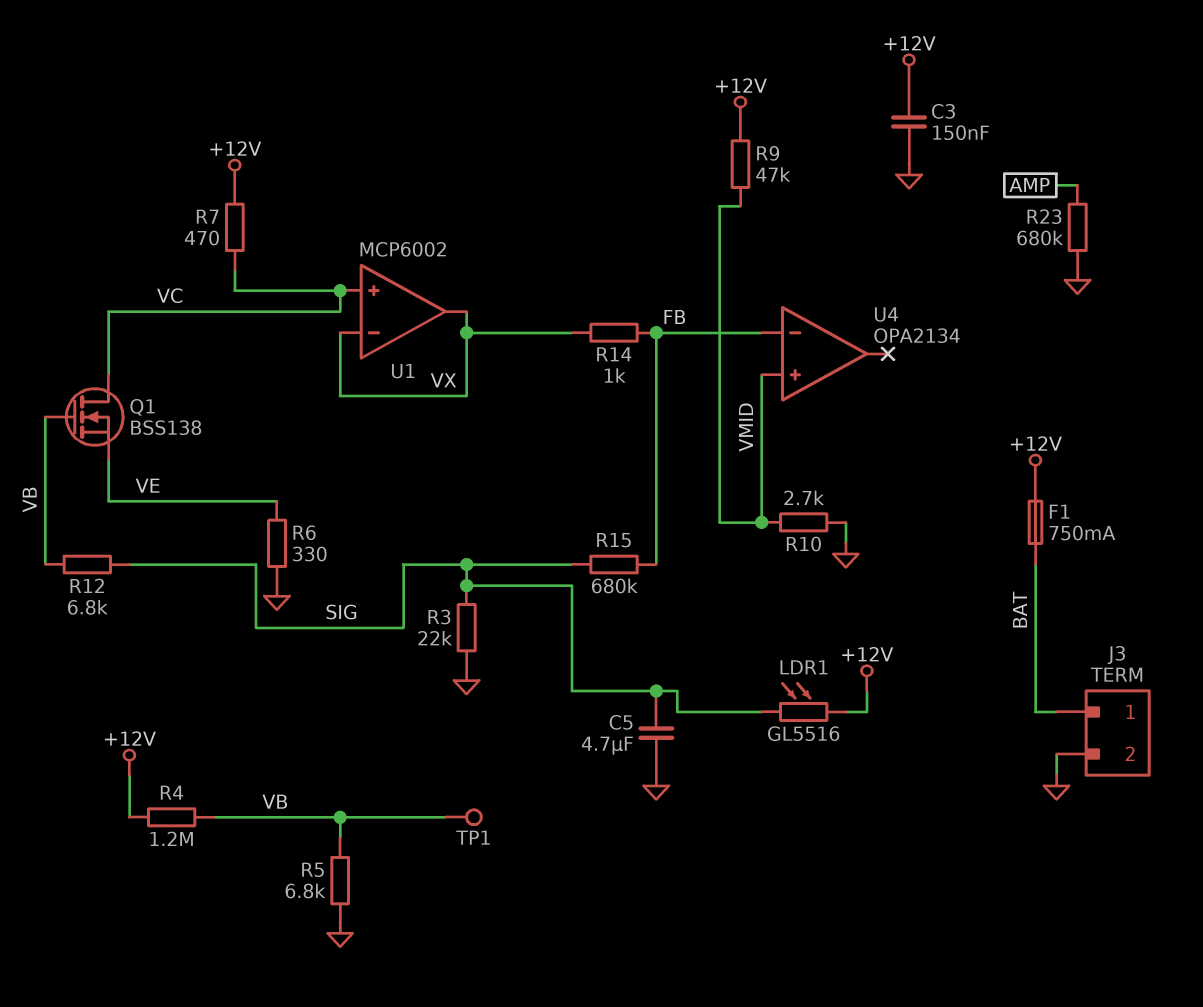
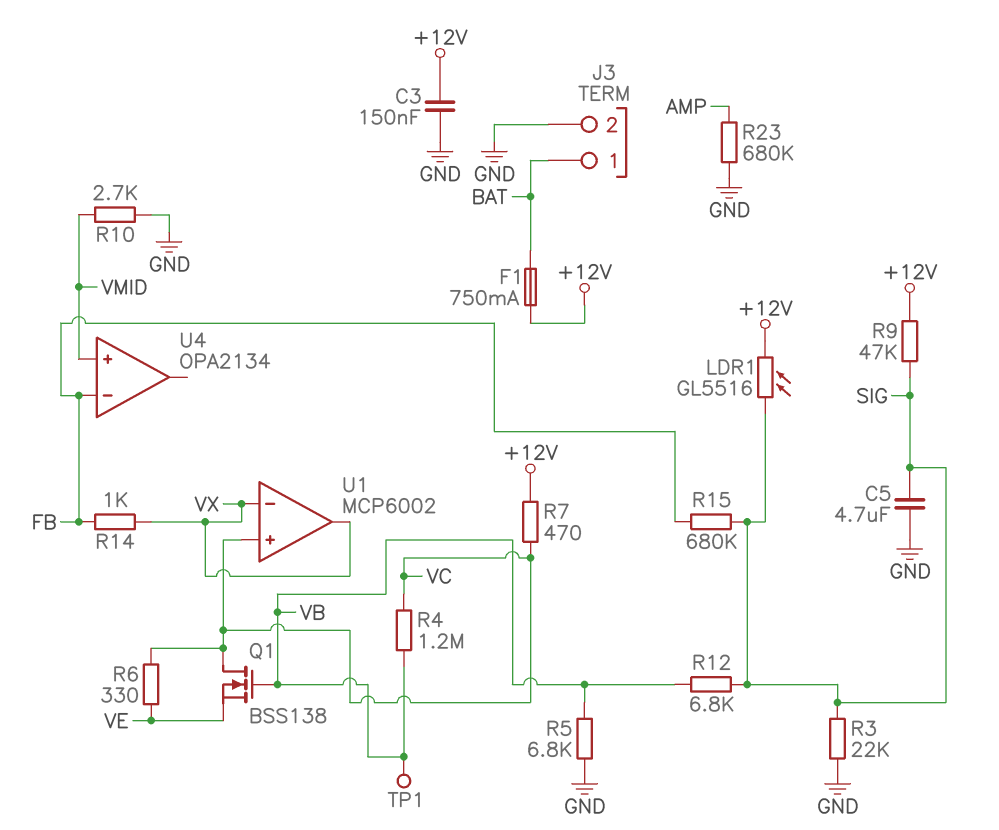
R4: 1.2M (+12V, VB) -> 1.2M (VB, VC)
R6: 330 (GND, VE) -> 330 (VC, VE)
R9: 47k (+12V, VMID) -> 47k (+12V, SIG)

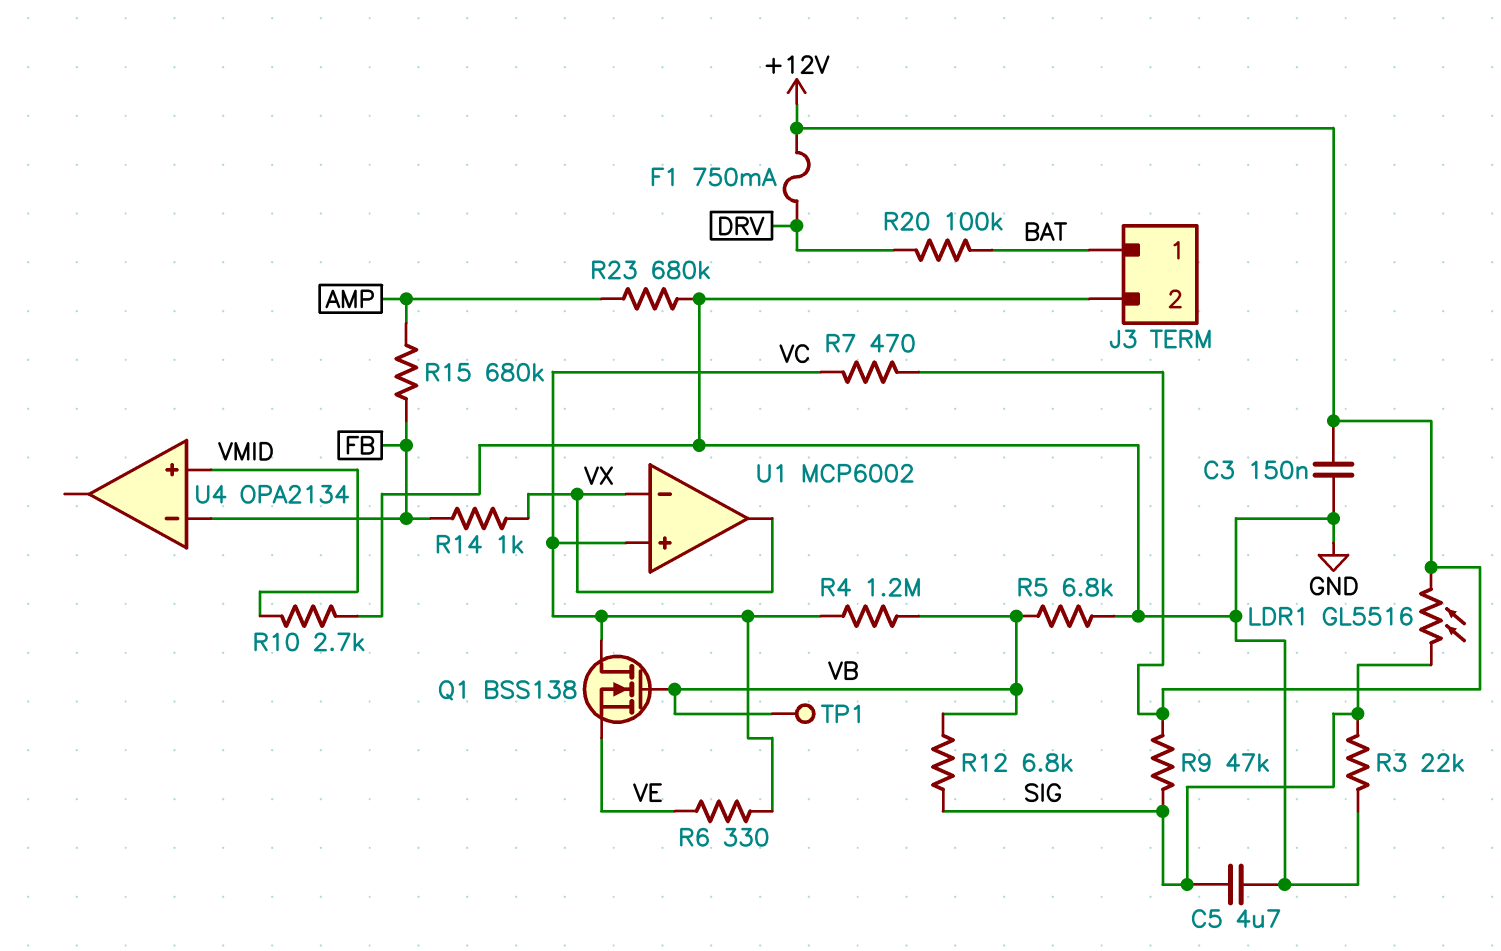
F1: 750mA (+12V, BAT) -> 750mA (+12V, DRV)
R15: 680k (FB, SIG) -> 680k (AMP, FB)
R20: none -> 100k (BAT, DRV)

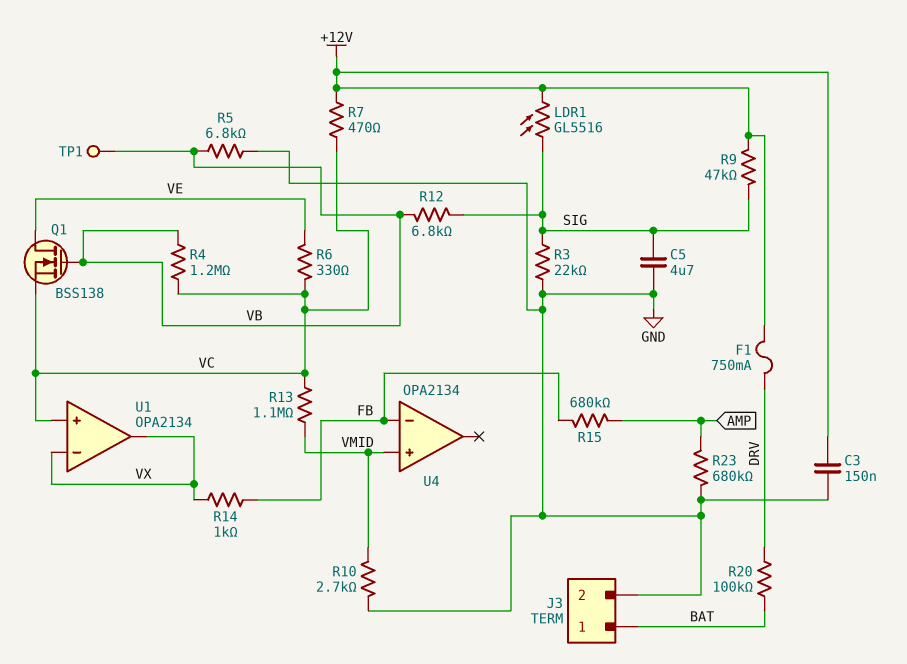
Q1: NMOS BSS138 (G VB, D VC, S VE) -> NMOS BSS138 (G VB, D VE, S VC)
R13: none -> 1.1M (VC, VMID)
U1: MCP6002 -> OPA2134

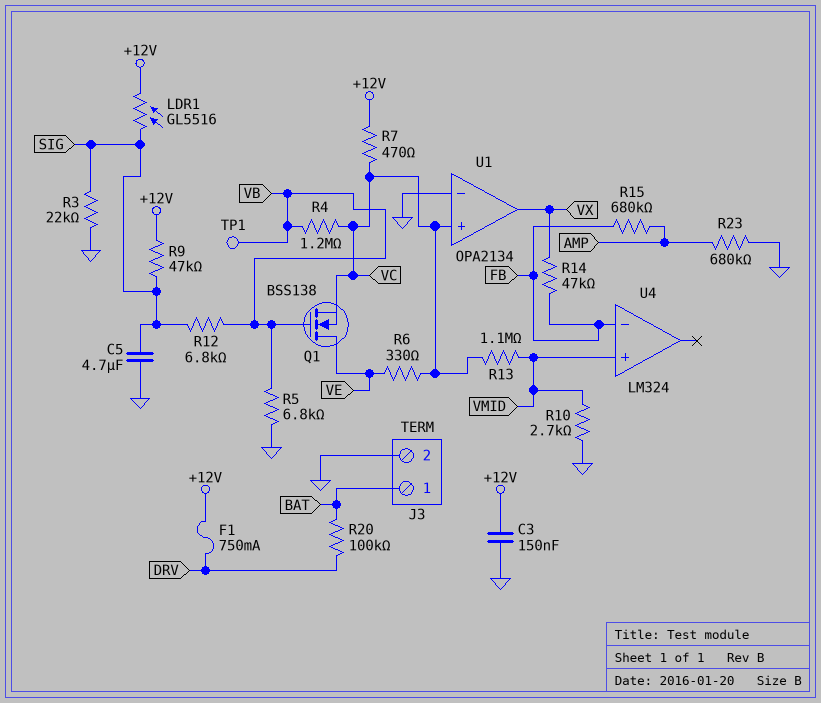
R14: 1k (FB, VX) -> 47k (FB, VX)
U1 pin in-: VX -> GND
U4: OPA2134 -> LM324

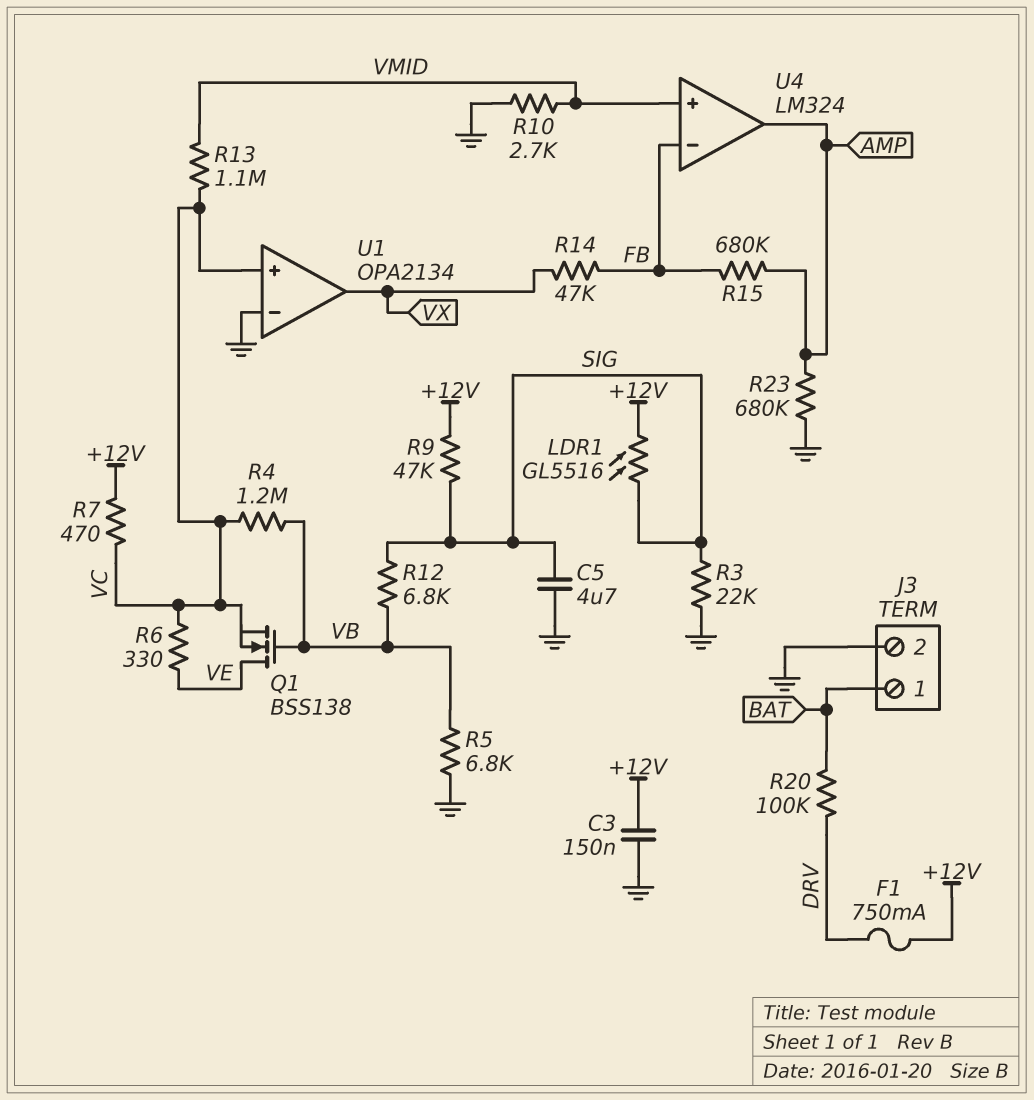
TP1: test point (VB) -> none
U4 pin out: none -> AMP

